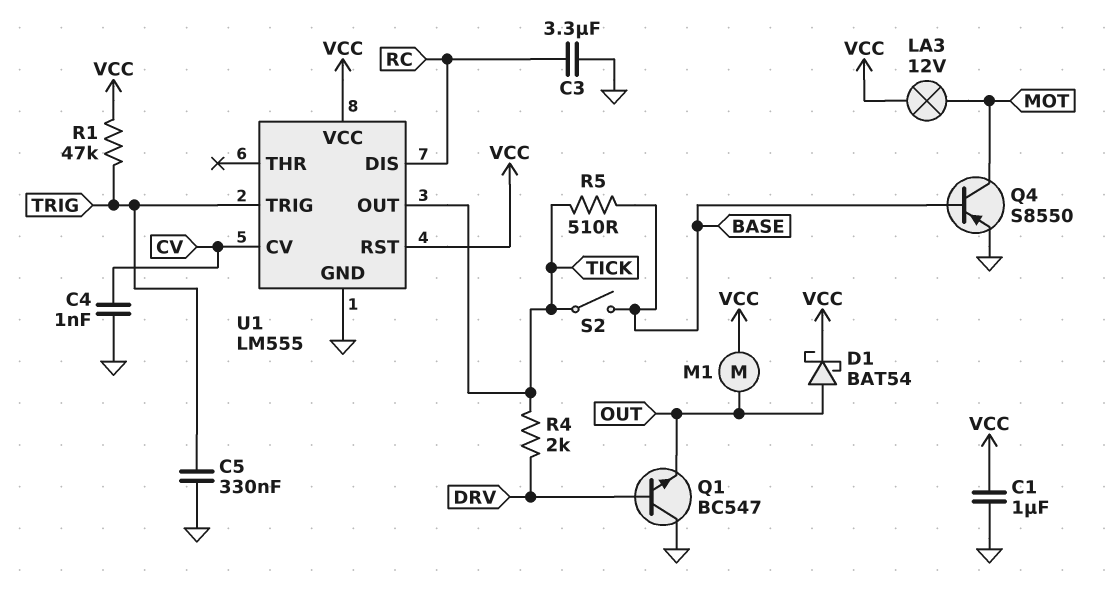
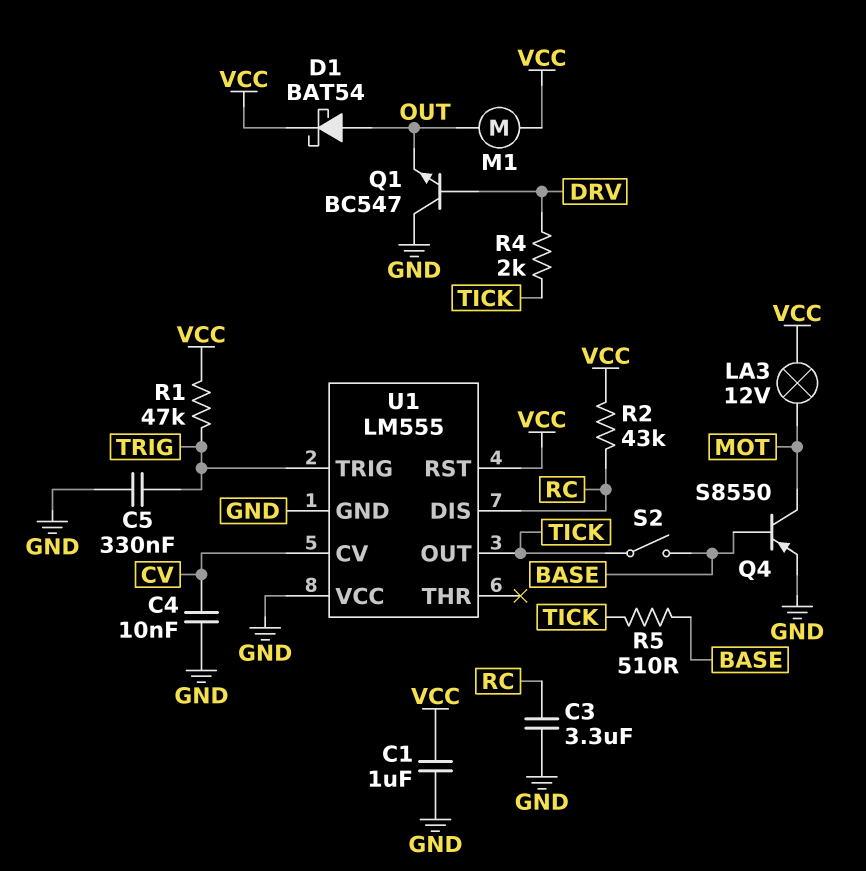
C4: 1nF (CV, GND) -> 10nF (CV, GND)
R2: none -> 43k (RC, VCC)
U1 pin VCC: VCC -> GND

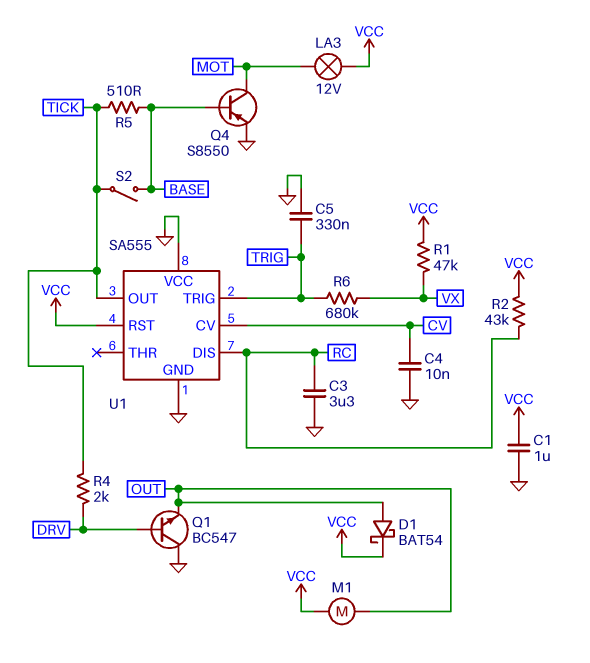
R1: 47k (TRIG, VCC) -> 47k (VCC, VX)
R6: none -> 680k (TRIG, VX)
U1: LM555 -> SA555

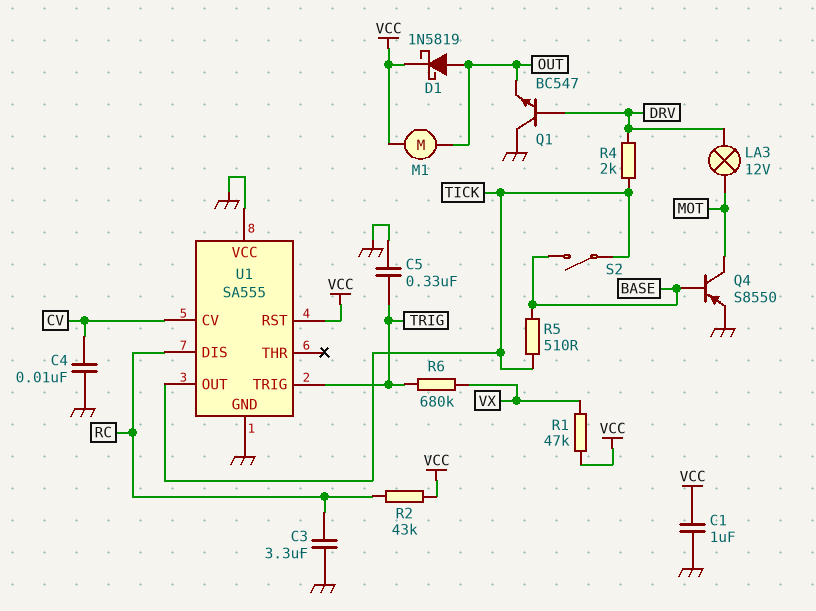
D1: schottky BAT54 (A OUT, K VCC) -> schottky 1N5819 (A OUT, K VCC)
LA3: lamp 12V (MOT, VCC) -> lamp 12V (DRV, MOT)

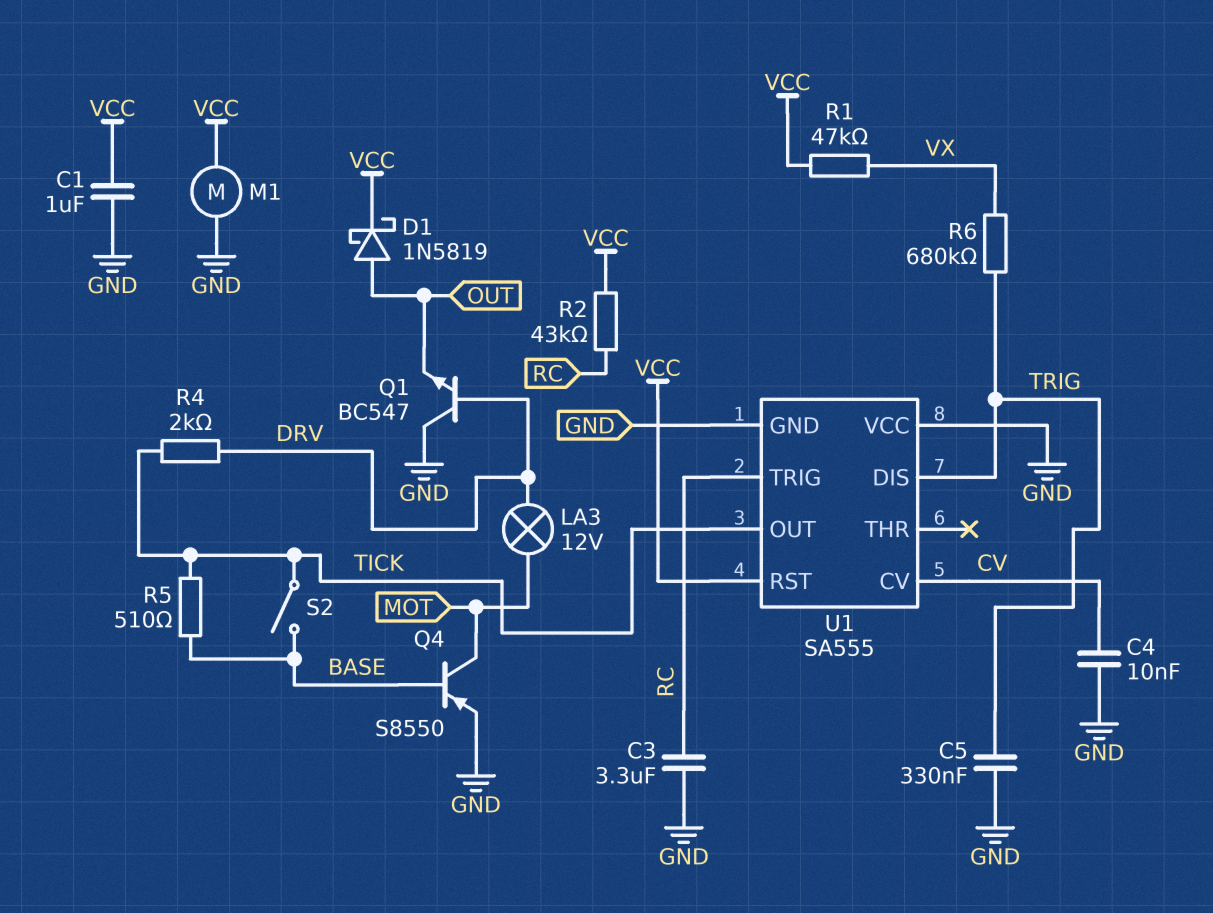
M1: motor (OUT, VCC) -> motor (GND, VCC)
U1 pin DIS: RC -> TRIG
U1 pin TRIG: TRIG -> RC

